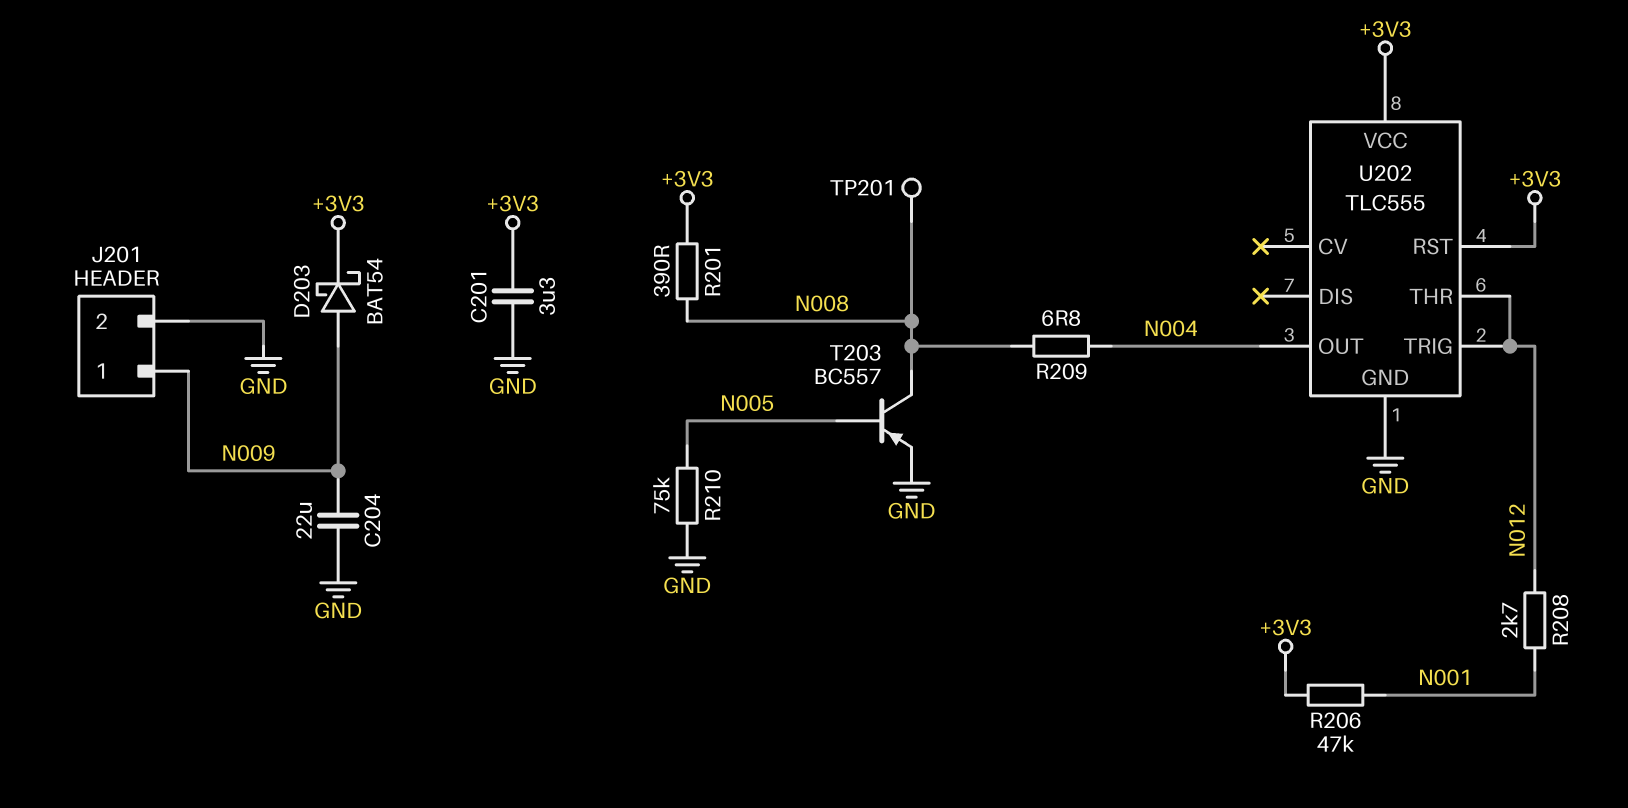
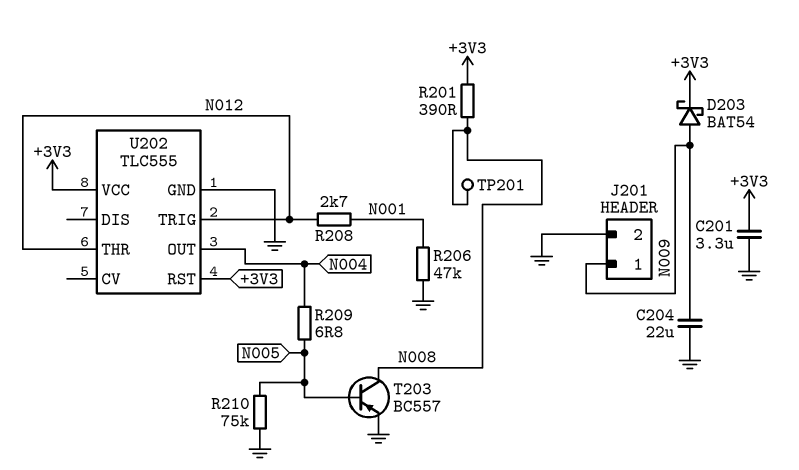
R206: 47k (+3V3, N001) -> 47k (GND, N001)
R209: 6.8 (N004, N008) -> 6.8 (N004, N005)

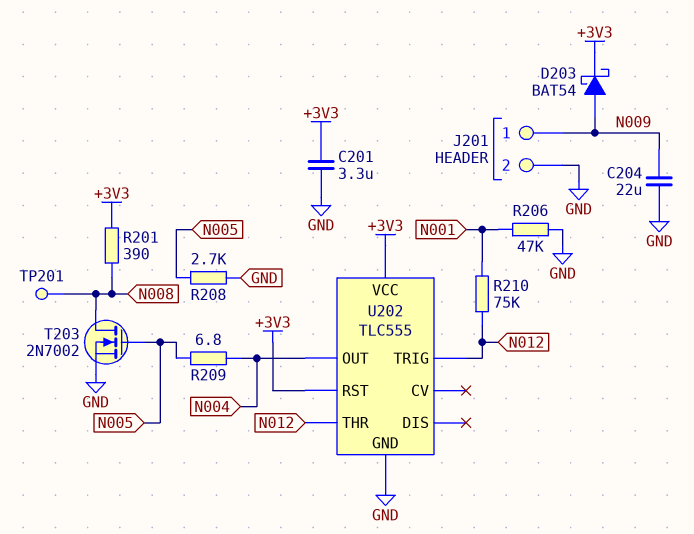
R208: 2.7k (N001, N012) -> 2.7k (GND, N005)
R210: 75k (GND, N005) -> 75k (N001, N012)
T203: PNP BC557 (B N005, C N008, E GND) -> NMOS 2N7002 (G N005, D N008, S GND)

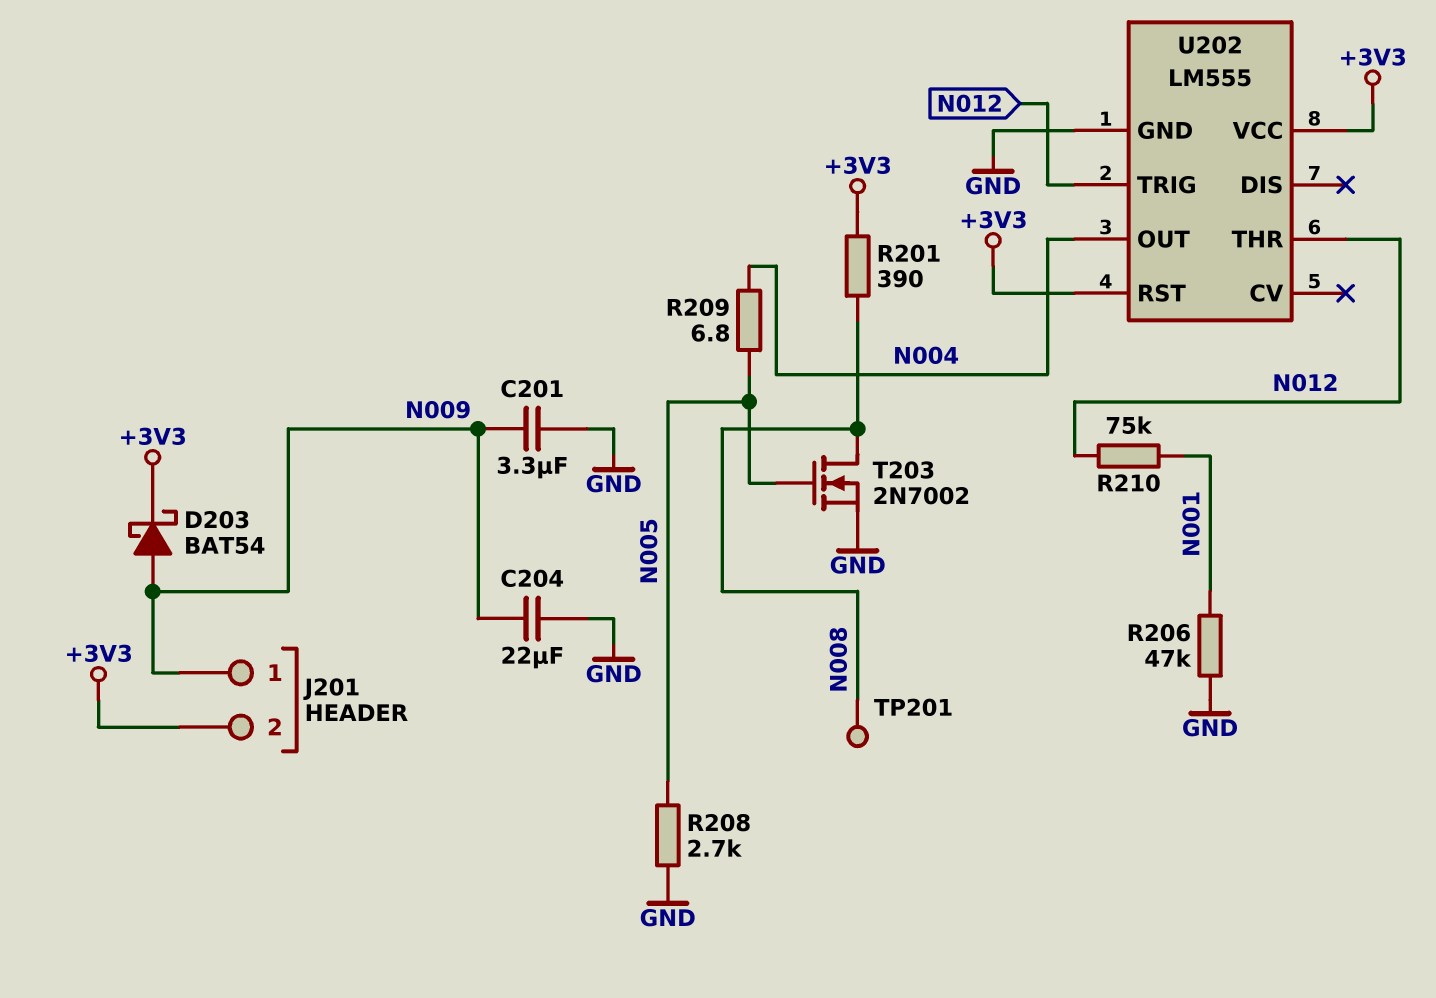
C201: 3.3uF (+3V3, GND) -> 3.3uF (GND, N009)
J201 pin 2: GND -> +3V3
U202: TLC555 -> LM555

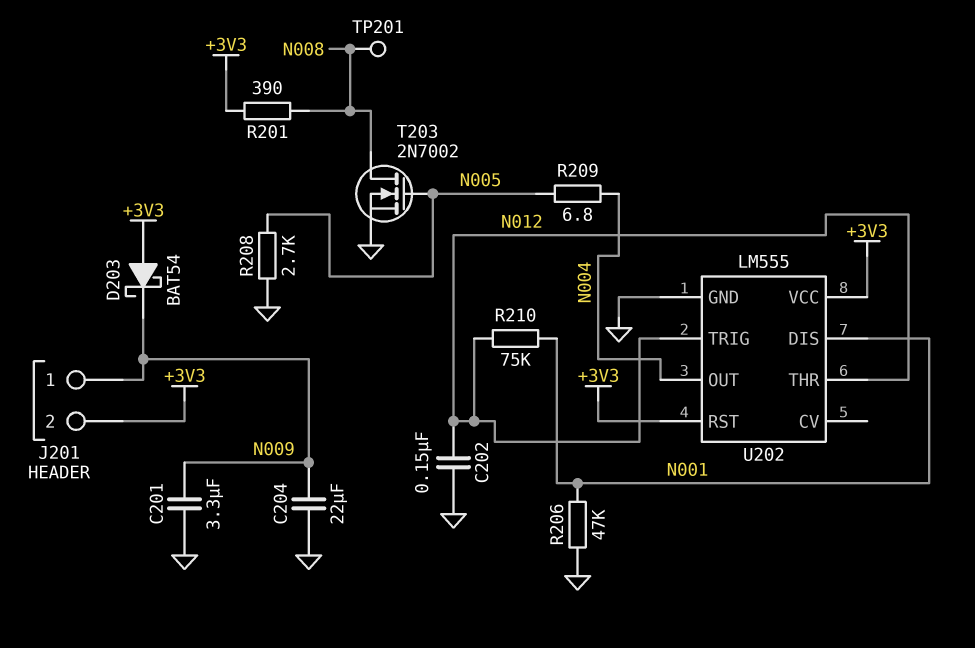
C202: none -> 150nF (GND, N012)
D203: schottky BAT54 (A N009, K +3V3) -> schottky BAT54 (A +3V3, K N009)
U202 pin DIS: none -> N001

